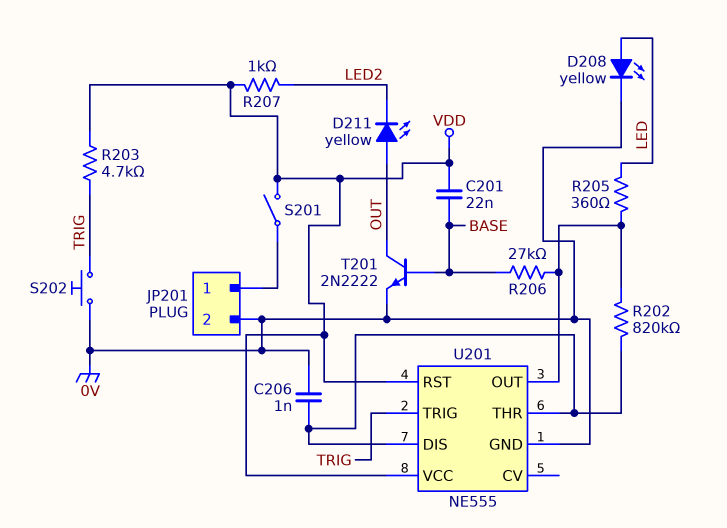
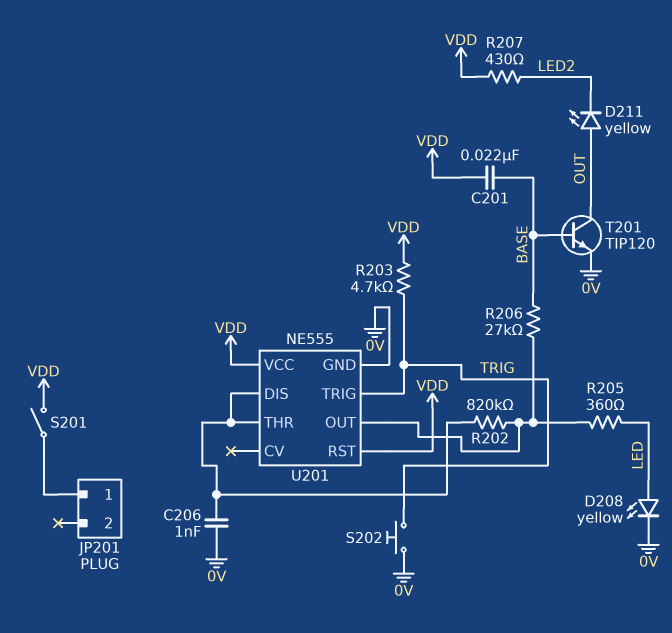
JP201 pin 2: 0V -> none
R207: 1k (LED2, VDD) -> 430 (LED2, VDD)
T201: NPN 2N2222 (B BASE, C OUT, E 0V) -> NPN TIP120 (B BASE, C OUT, E 0V)

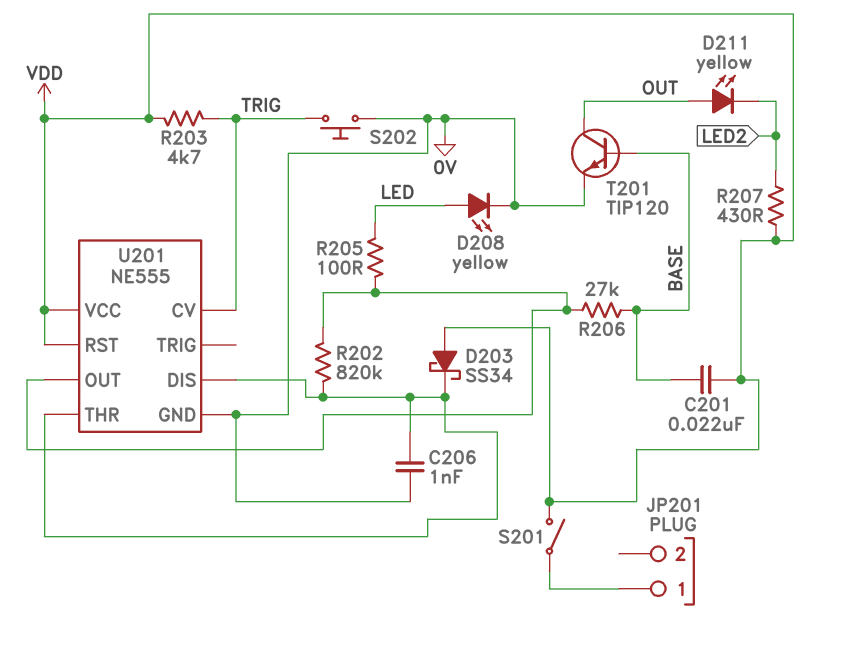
D203: none -> schottky SS34 (A VDD, K U201/DIS)
R205: 360 (LED, U201/OUT) -> 100 (LED, U201/OUT)
U201 pin CV: none -> TRIG
U201 pin TRIG: TRIG -> none

